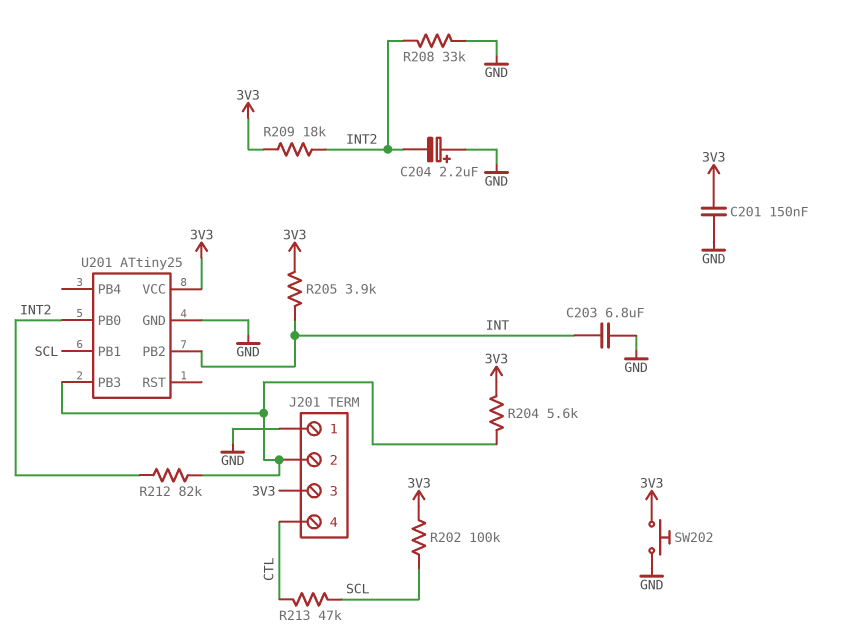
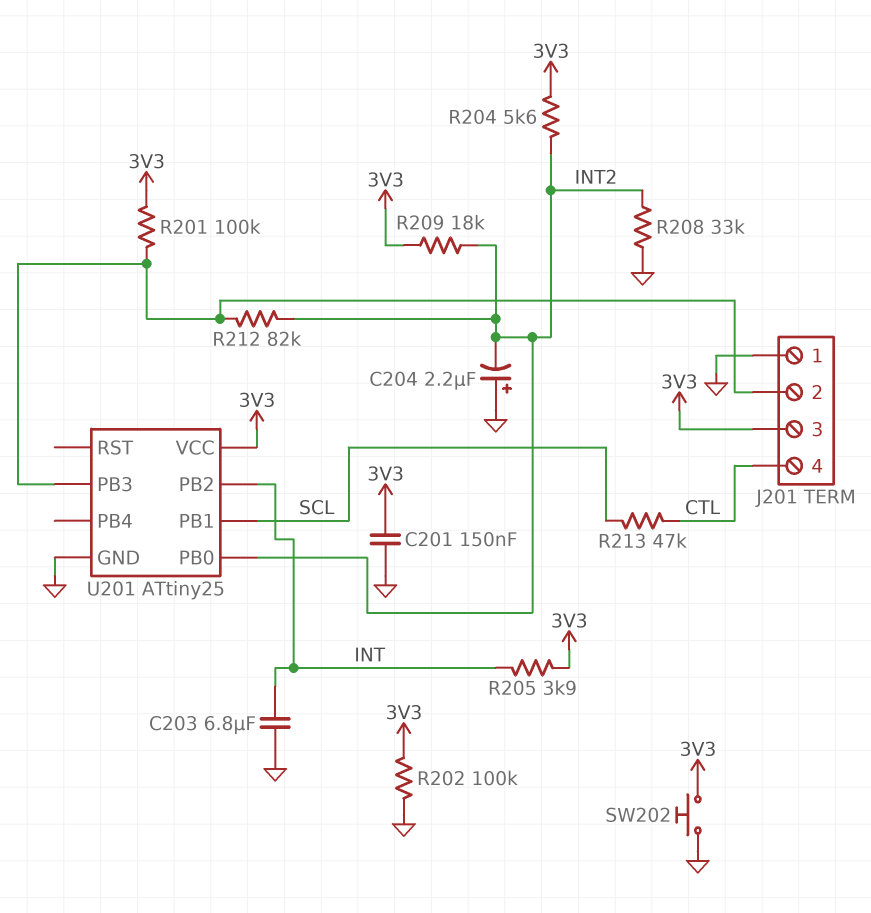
R201: none -> 100k (3V3, J201/2)
R202: 100k (3V3, SCL) -> 100k (3V3, GND)
R204: 5.6k (3V3, J201/2) -> 5.6k (3V3, INT2)

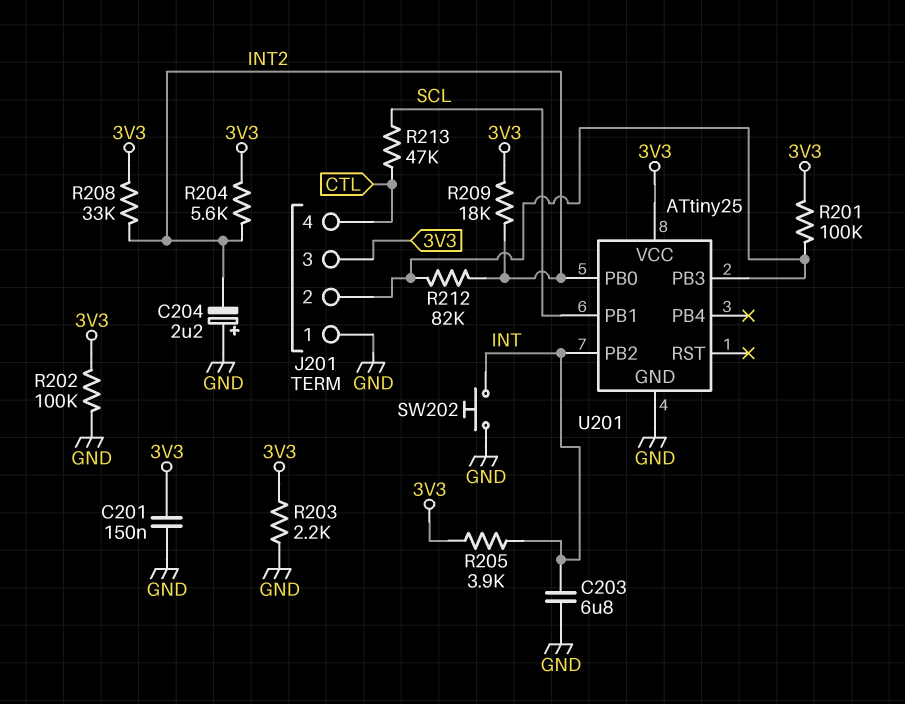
R203: none -> 2.2k (3V3, GND)
R208: 33k (GND, INT2) -> 33k (3V3, INT2)
SW202: button (3V3, GND) -> button (GND, INT)

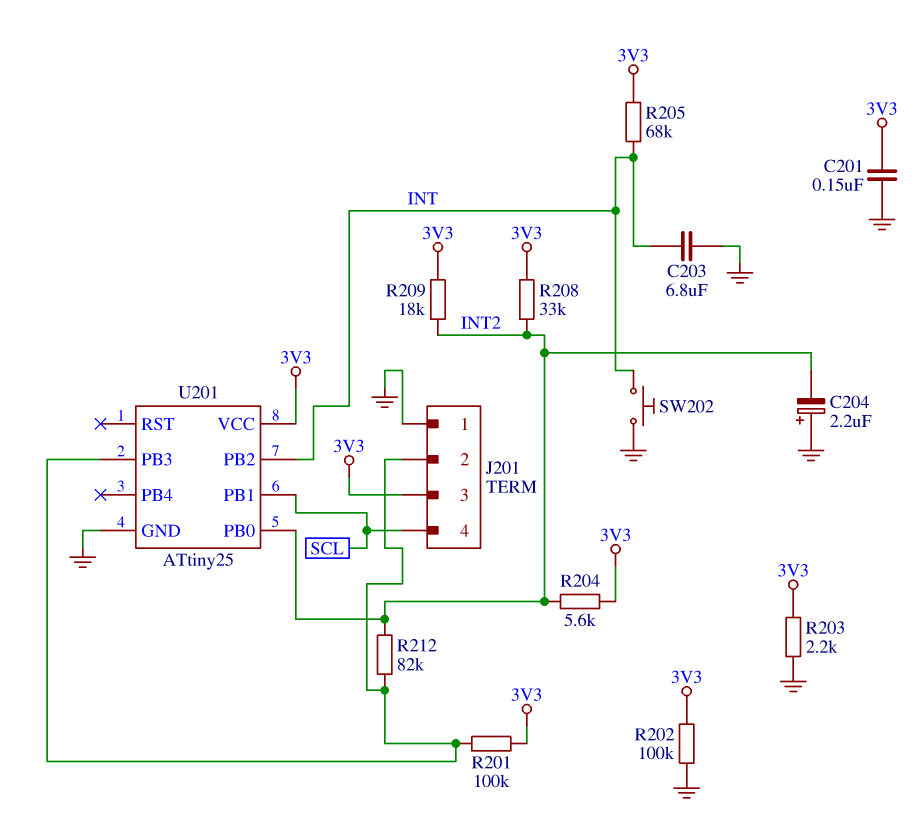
J201 pin 4: CTL -> SCL
R205: 3.9k (3V3, INT) -> 68k (3V3, INT)
R213: 47k (CTL, SCL) -> none

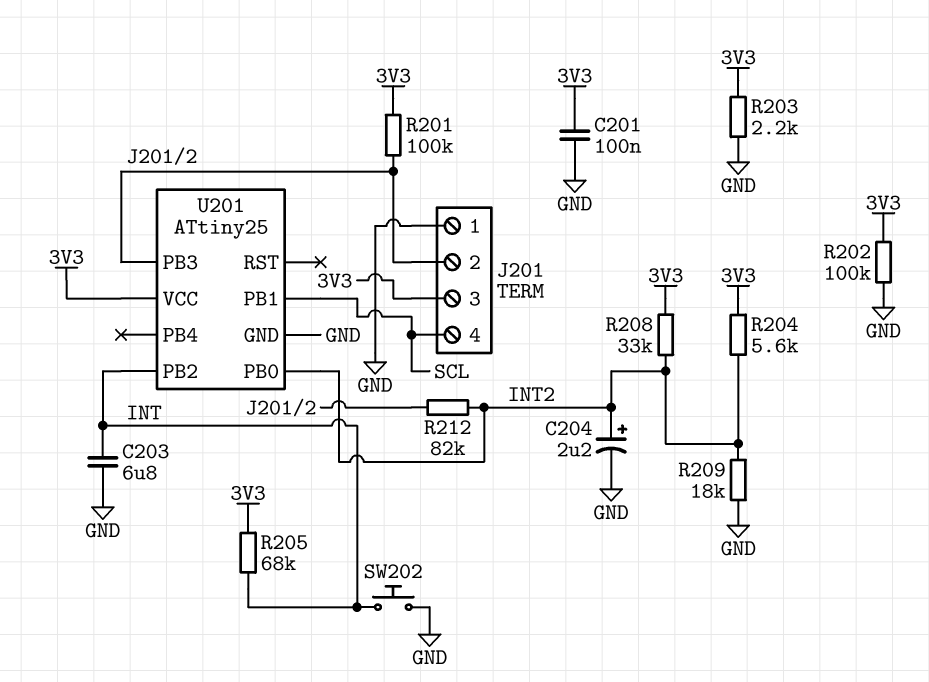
C201: 150nF (3V3, GND) -> 100nF (3V3, GND)
C204: 2.2uF (plus GND, minus INT2) -> 2.2uF (plus INT2, minus GND)
R209: 18k (3V3, INT2) -> 18k (GND, INT2)

